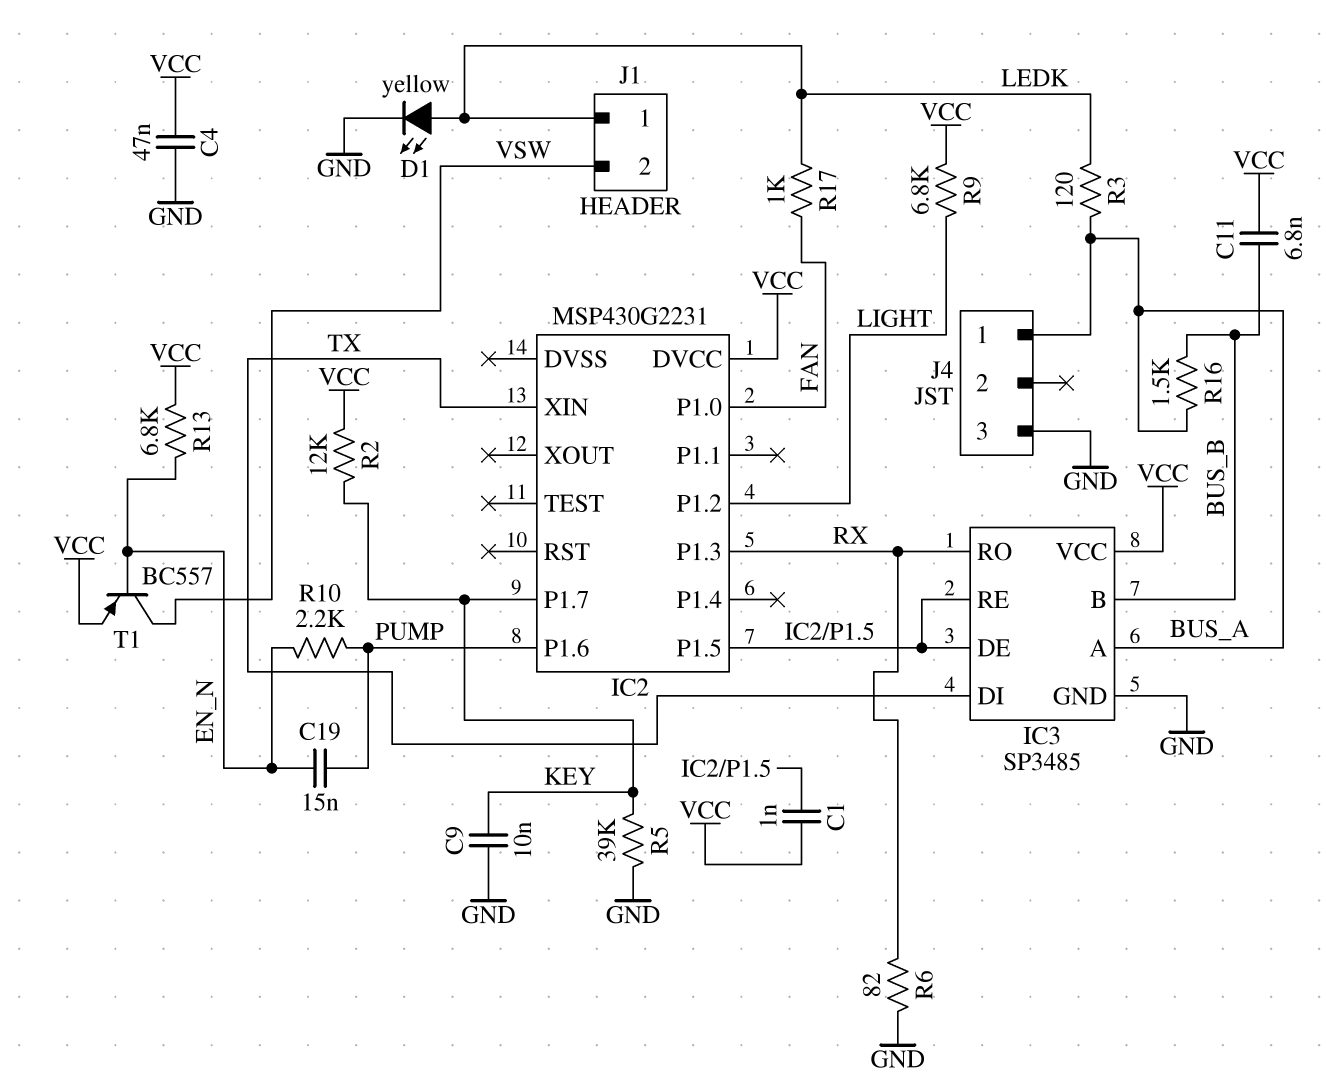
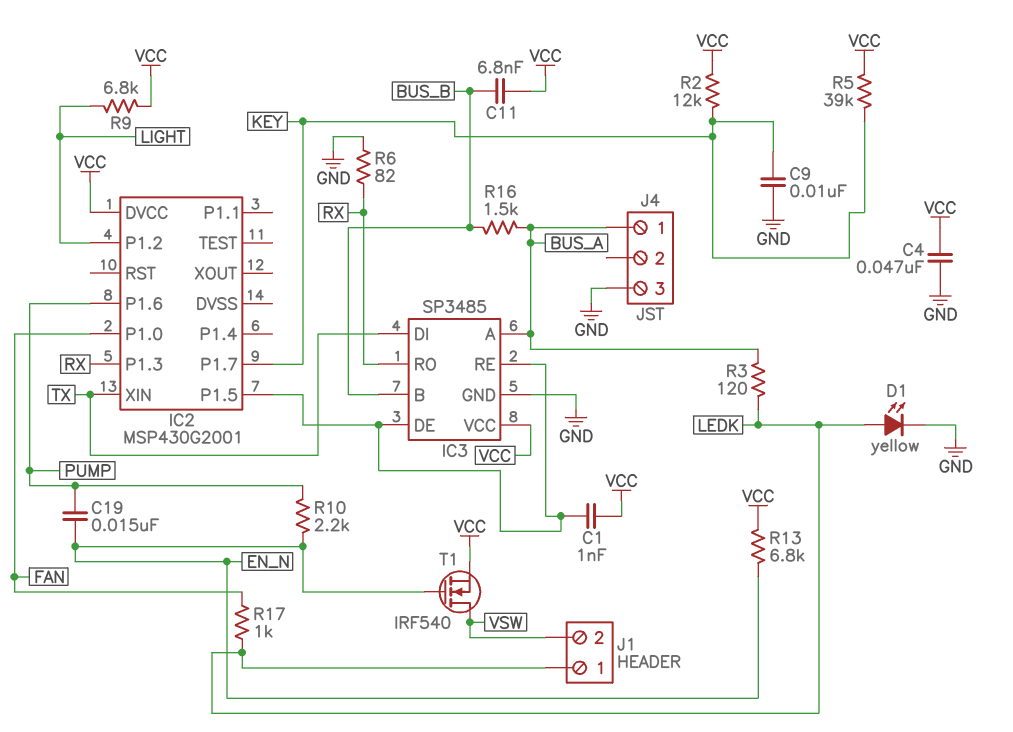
IC2: MSP430G2231 -> MSP430G2001
R5: 39k (GND, KEY) -> 39k (KEY, VCC)
T1: PNP BC557 (B EN_N, C VSW, E VCC) -> NMOS IRF540 (G EN_N, D VSW, S VCC)

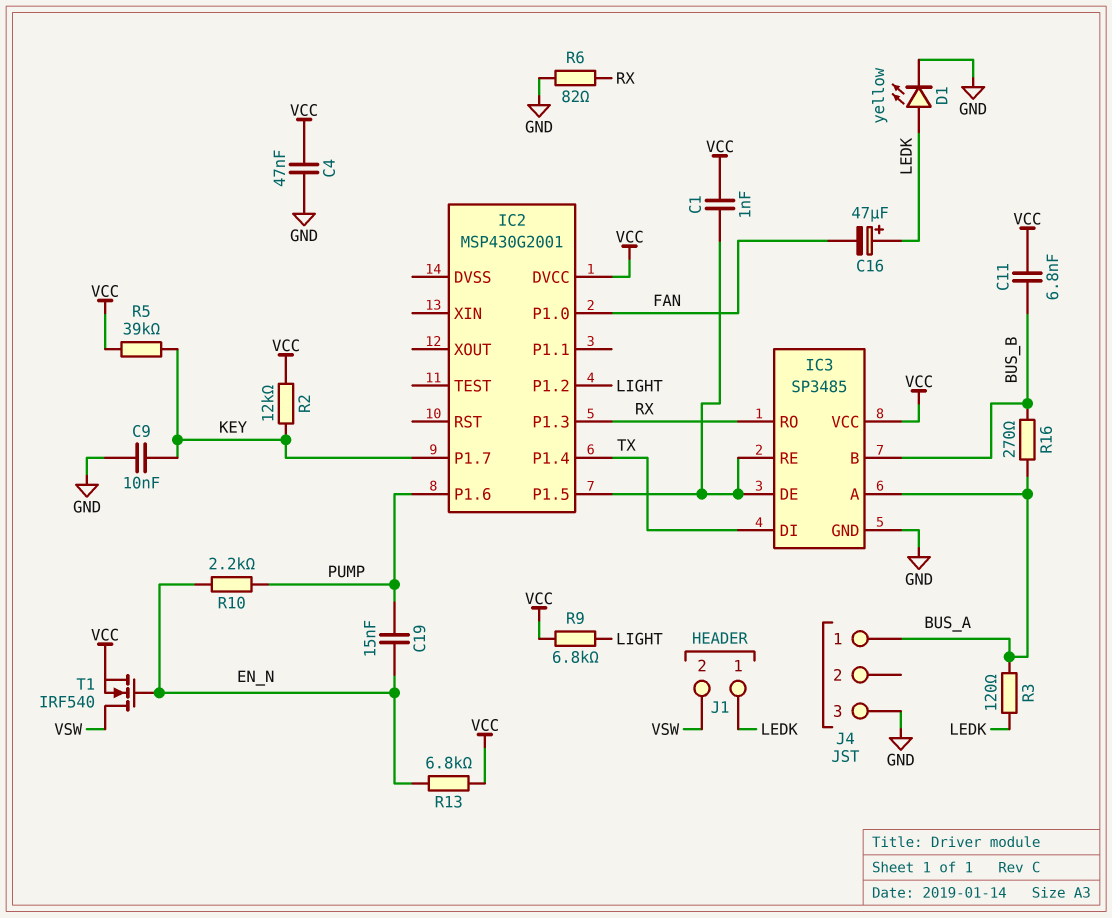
C16: none -> 47uF (plus LEDK, minus FAN)
IC2 pin P1.4: none -> TX
IC2 pin XIN: TX -> none
R16: 1.5k (BUS_A, BUS_B) -> 270 (BUS_A, BUS_B)
R17: 1k (FAN, LEDK) -> none

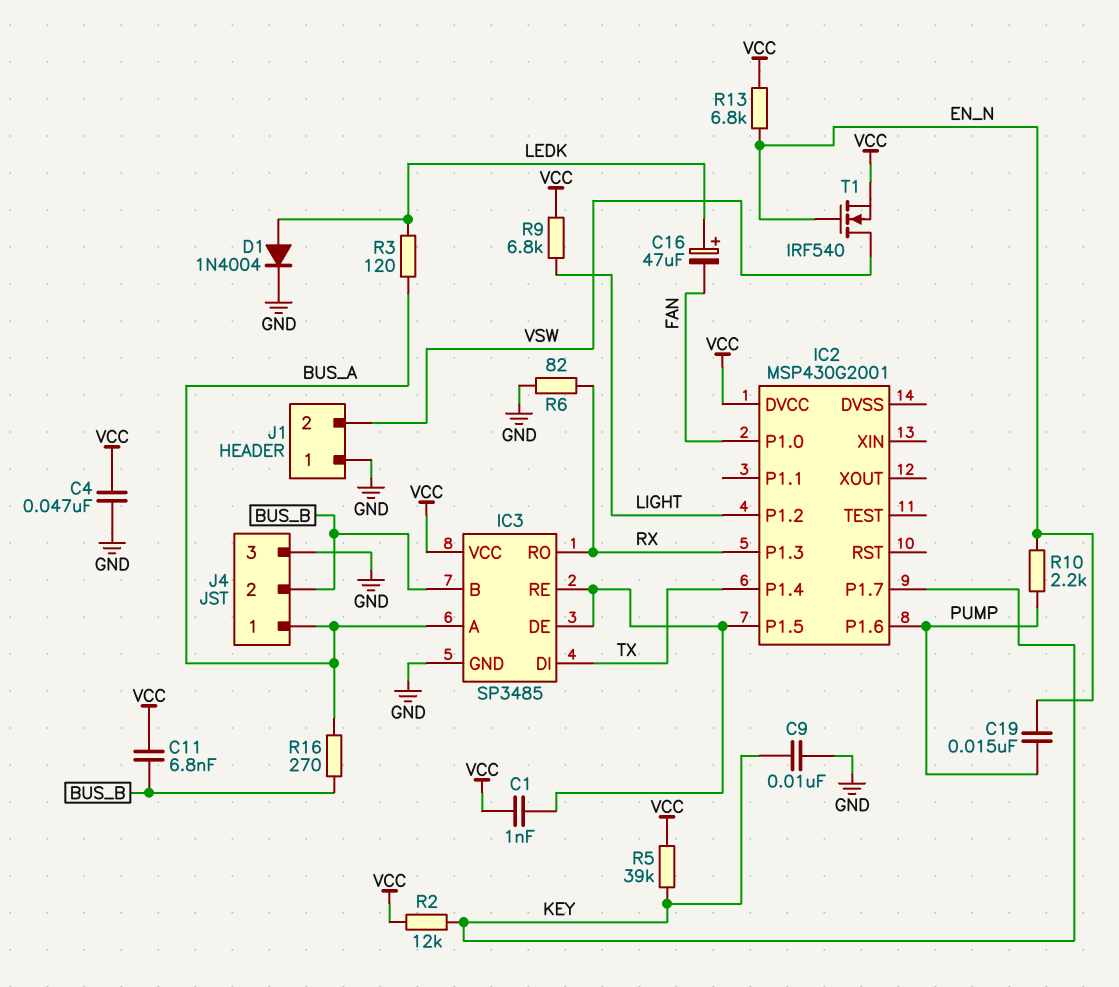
D1: LED yellow (A LEDK, K GND) -> diode 1N4004 (A LEDK, K GND)
J1 pin 1: LEDK -> GND
J4 pin 2: none -> BUS_B

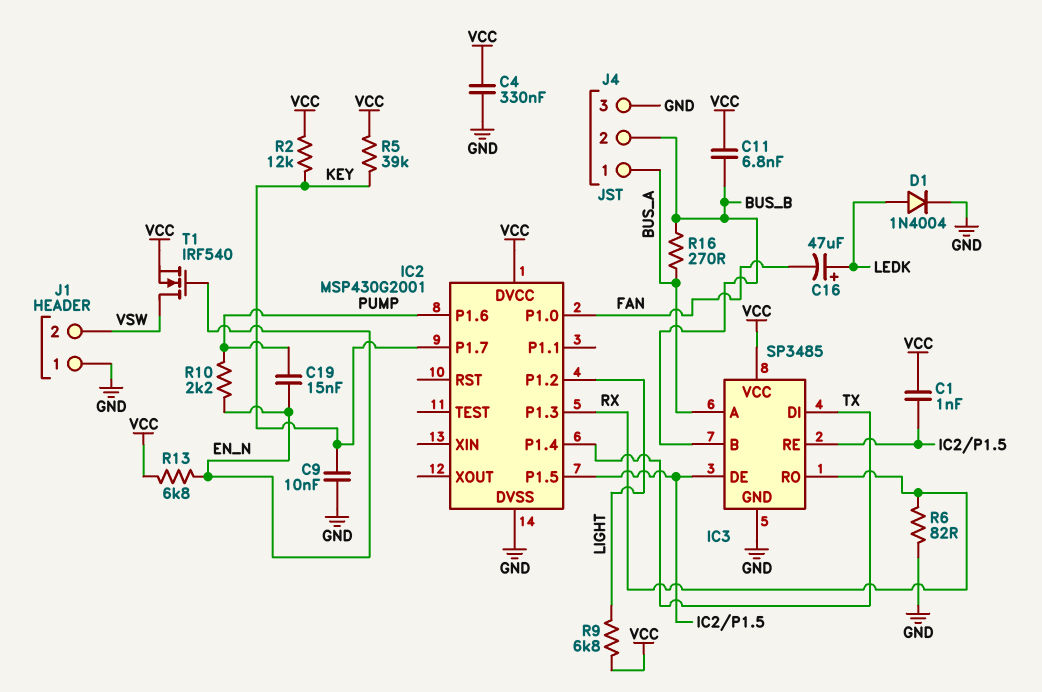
C4: 47nF (GND, VCC) -> 330nF (GND, VCC)
IC2 pin DVSS: none -> GND
R3: 120 (BUS_A, LEDK) -> none

